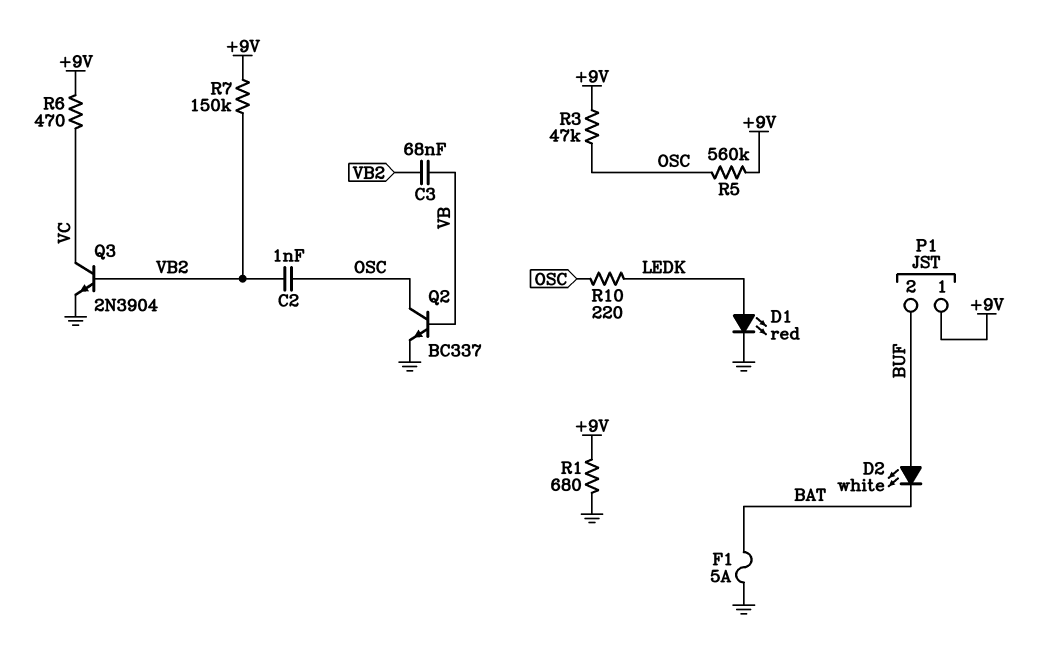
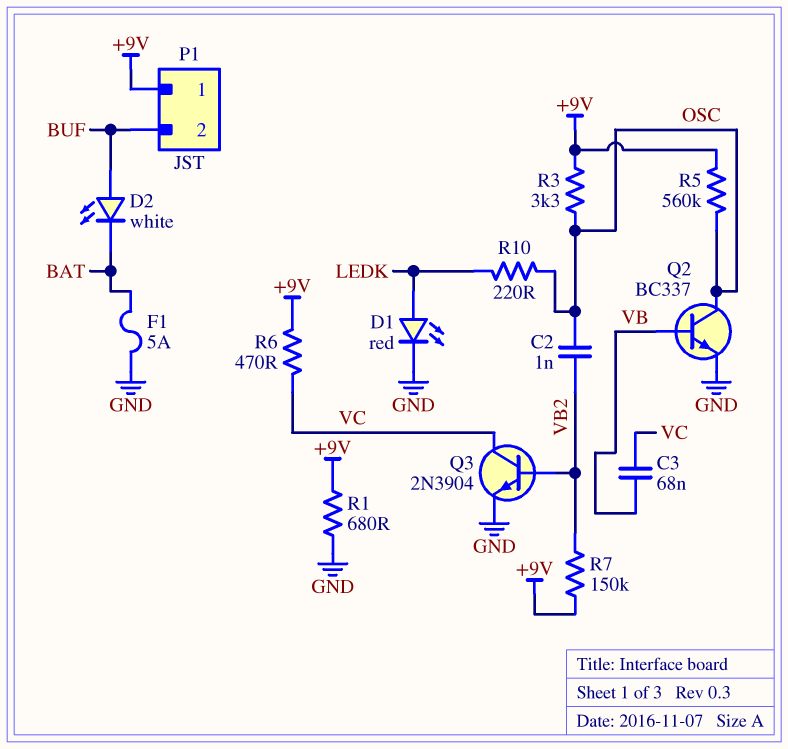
C3: 68nF (VB, VB2) -> 68nF (VB, VC)
R3: 47k (+9V, OSC) -> 3.3k (+9V, OSC)

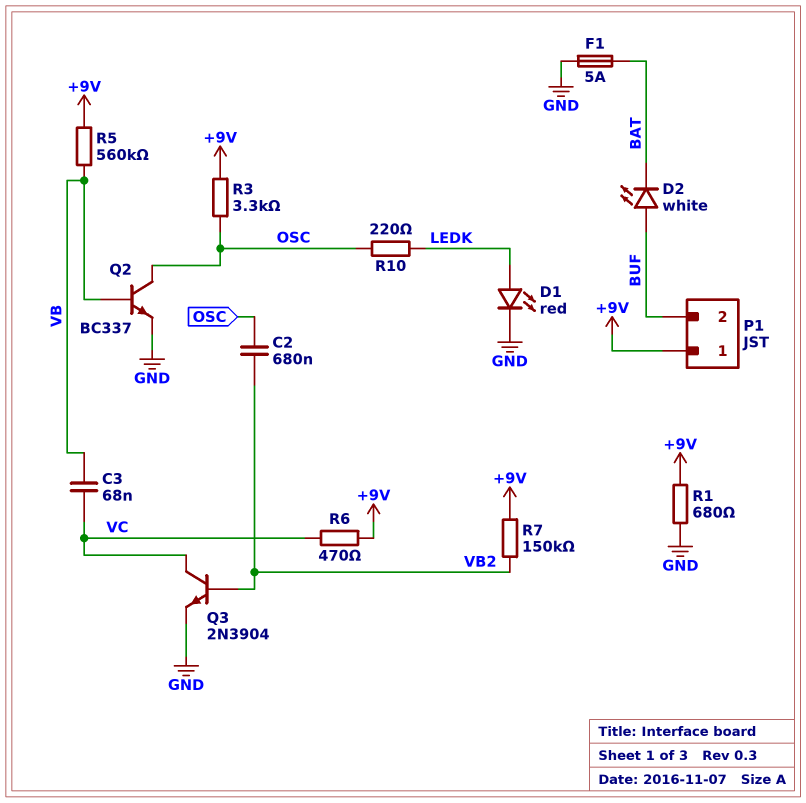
C2: 1nF (OSC, VB2) -> 680nF (OSC, VB2)
R5: 560k (+9V, OSC) -> 560k (+9V, VB)

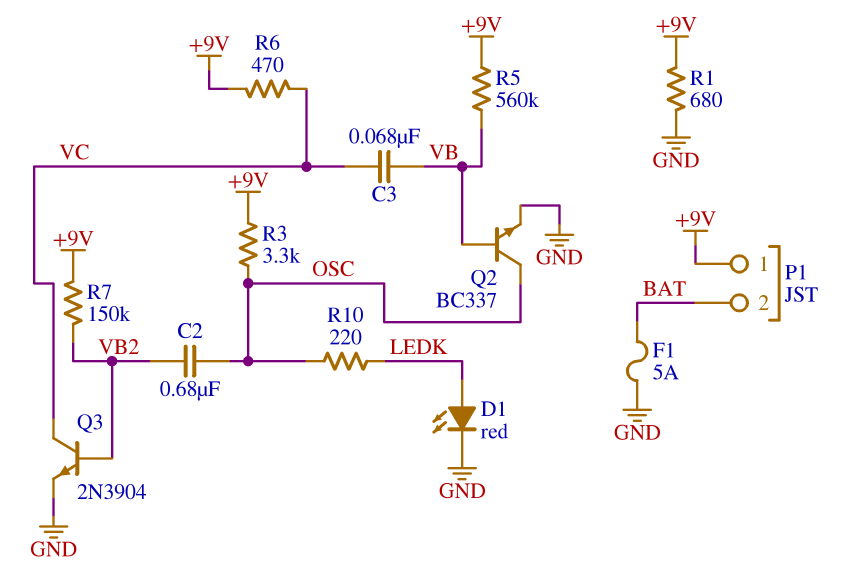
D2: LED white (A BUF, K BAT) -> none
P1 pin 2: BUF -> BAT

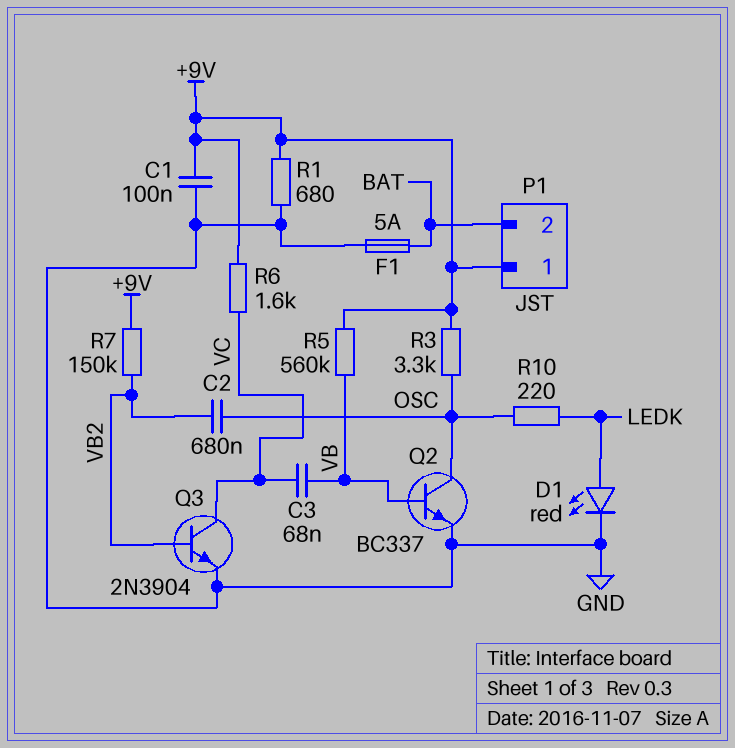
C1: none -> 100nF (+9V, GND)
R6: 470 (+9V, VC) -> 1.6k (+9V, VC)

